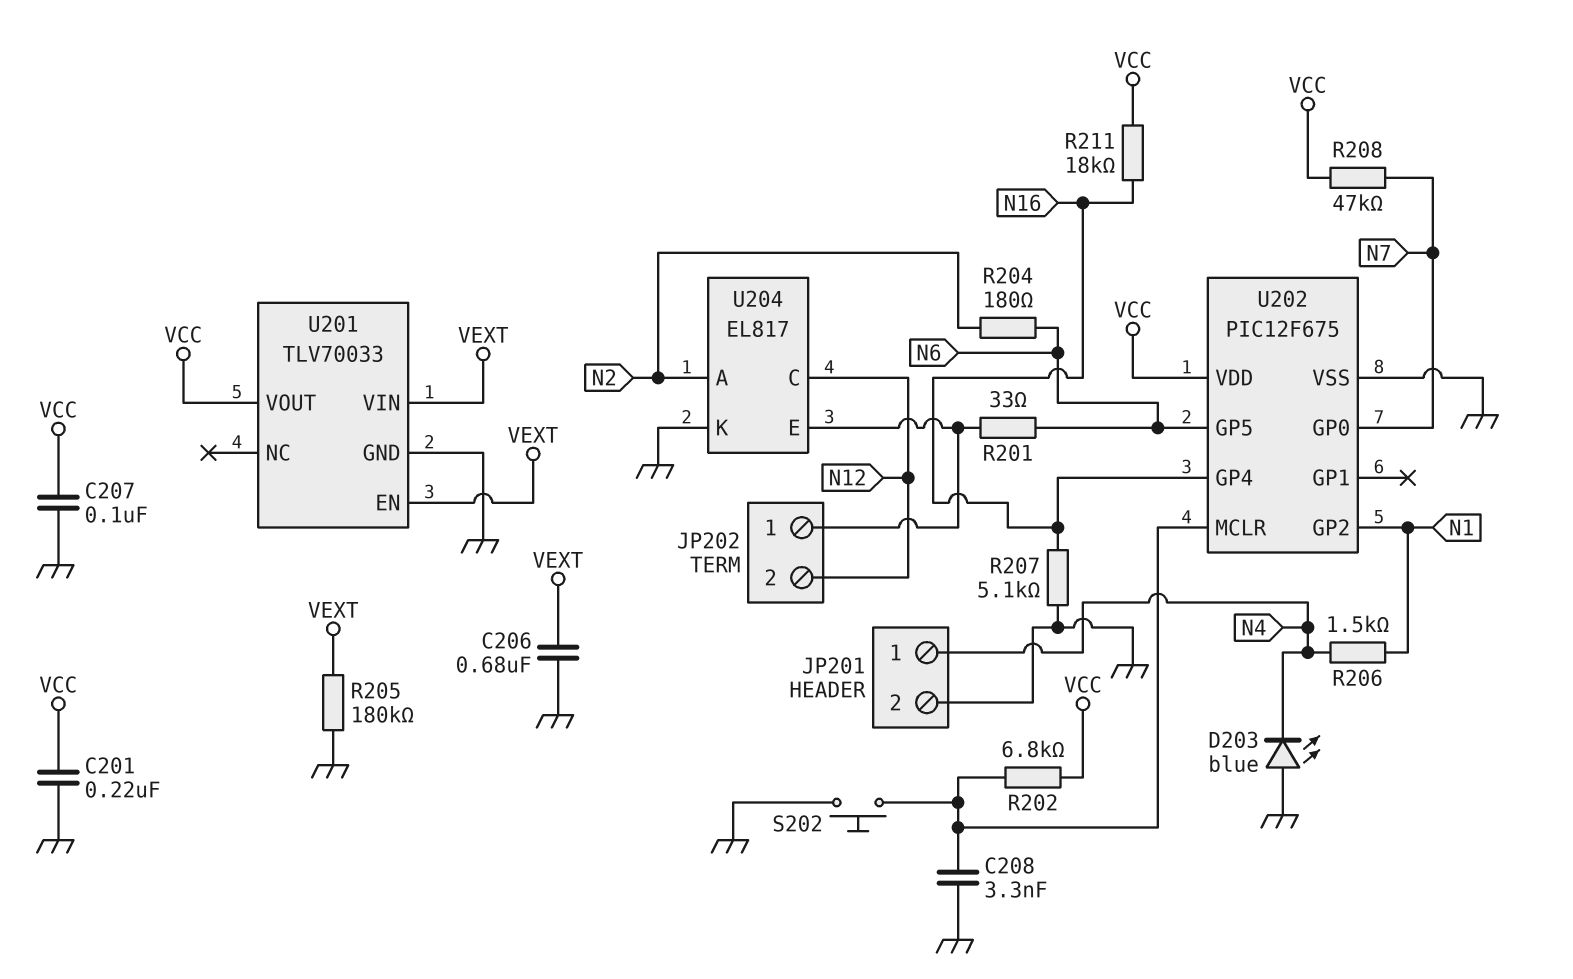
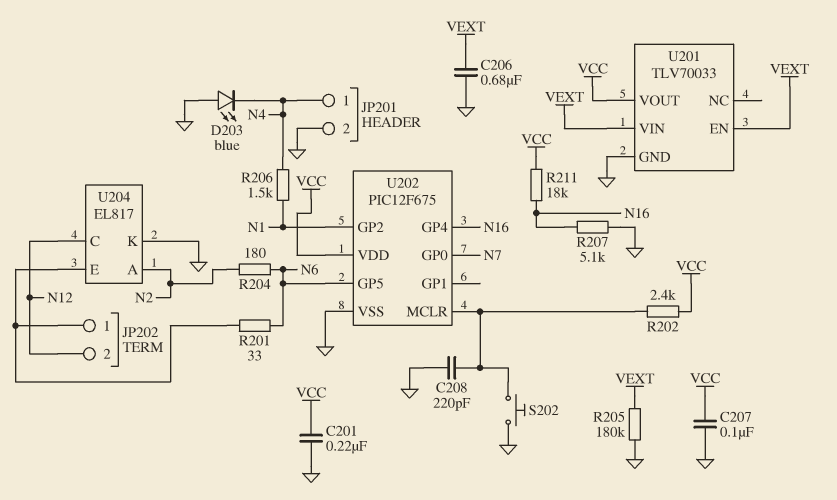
C208: 3.3nF (GND, U202/MCLR) -> 220pF (GND, U202/MCLR)
R202: 6.8k (U202/MCLR, VCC) -> 2.4k (U202/MCLR, VCC)
R208: 47k (N7, VCC) -> none

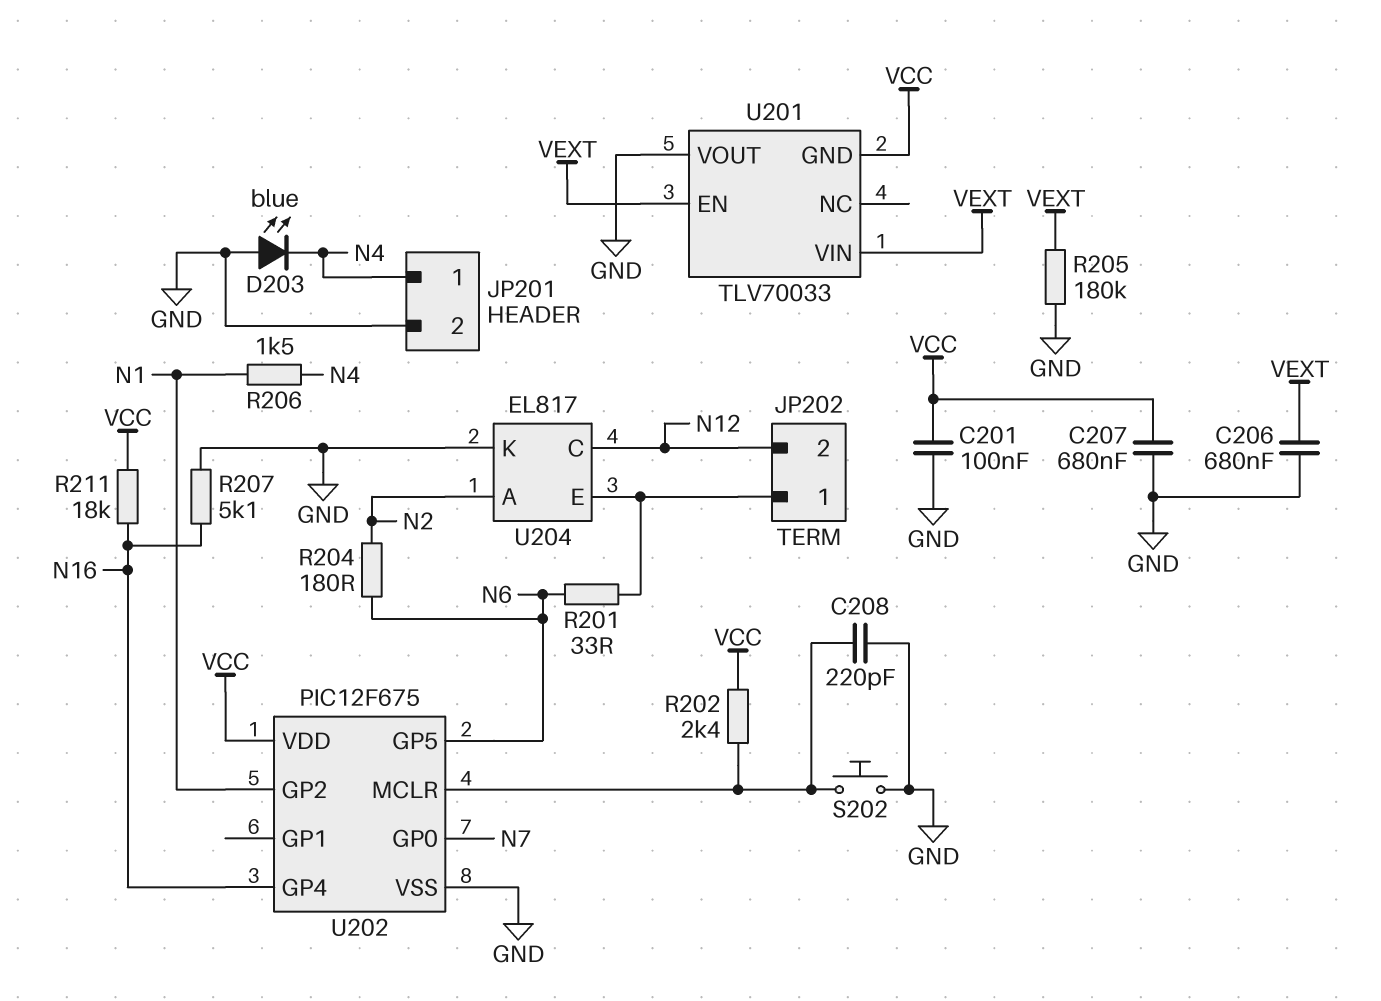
C201: 220nF (GND, VCC) -> 100nF (GND, VCC)
C207: 100nF (GND, VCC) -> 680nF (GND, VCC)
U201 pin GND: GND -> VCC
U201 pin VOUT: VCC -> GND

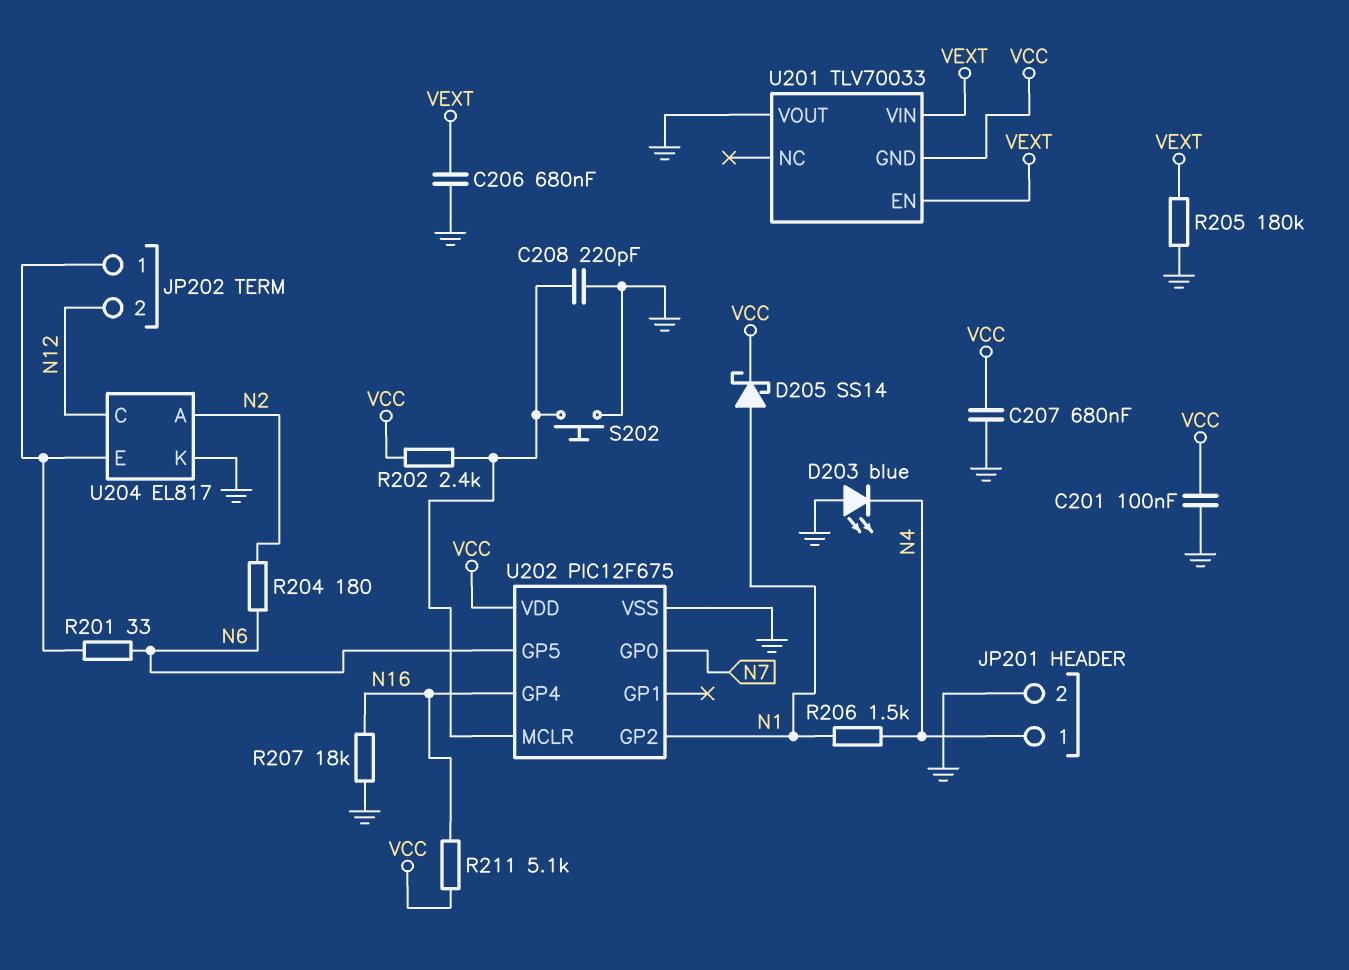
D205: none -> schottky SS14 (A N1, K VCC)
R207: 5.1k (GND, N16) -> 18k (GND, N16)
R211: 18k (N16, VCC) -> 5.1k (N16, VCC)

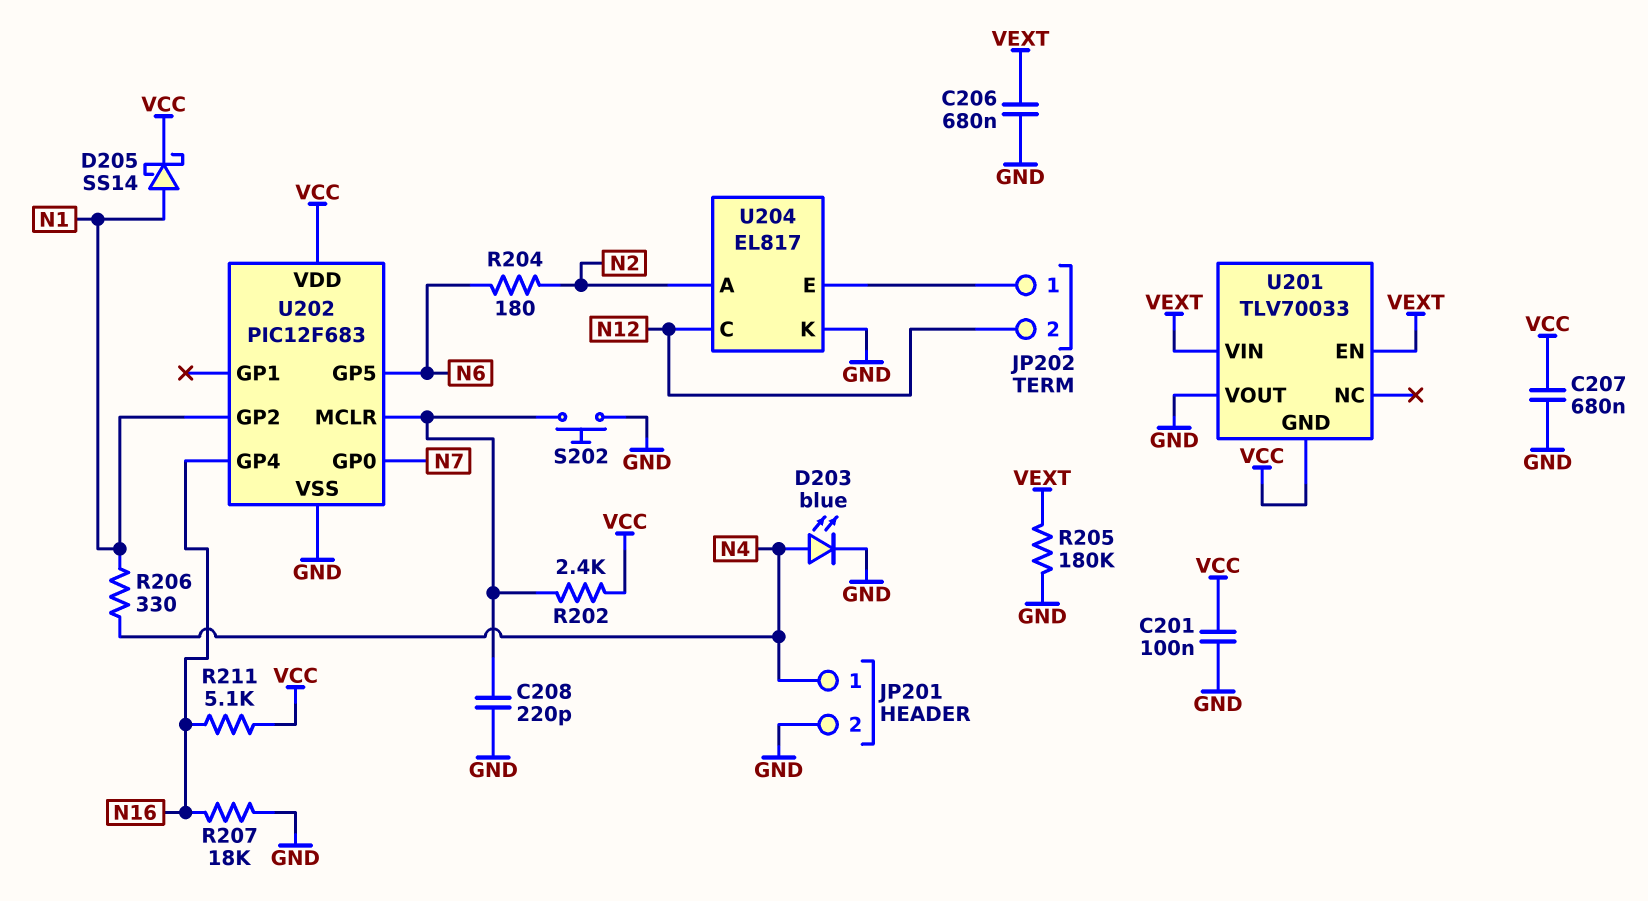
D203: LED blue (A GND, K N4) -> LED blue (A N4, K GND)
R201: 33 (JP202/1, N6) -> none
R206: 1.5k (N1, N4) -> 330 (N1, N4)
U202: PIC12F675 -> PIC12F683

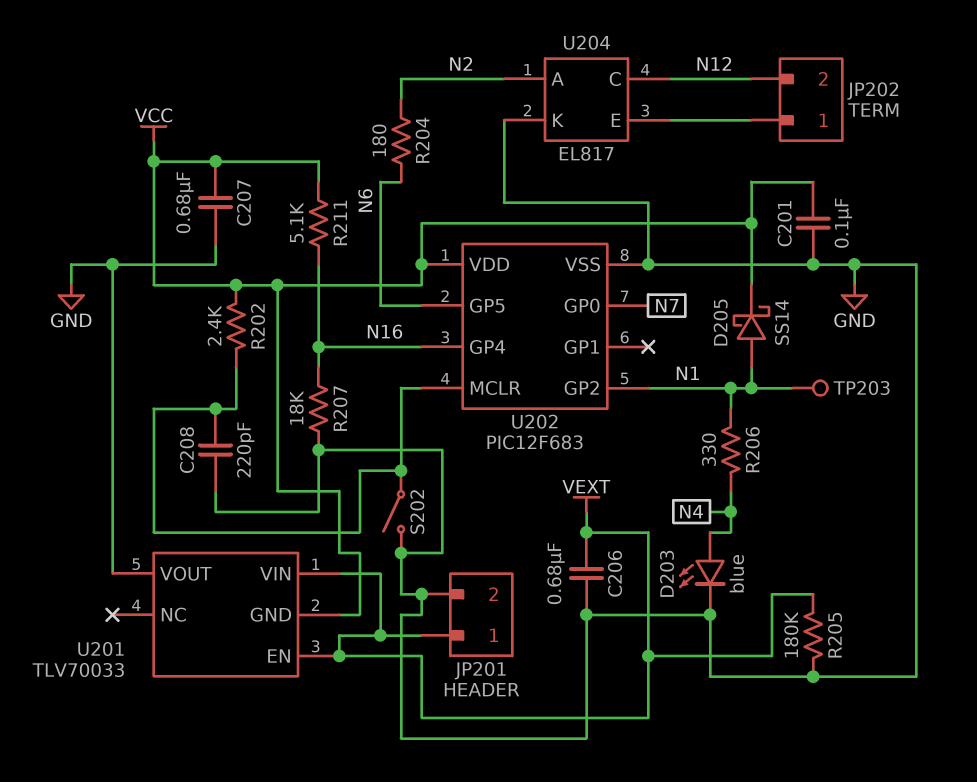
JP201 pin 1: N4 -> VEXT
S202: button (GND, U202/MCLR) -> switch (GND, U202/MCLR)
TP203: none -> test point (N1)

